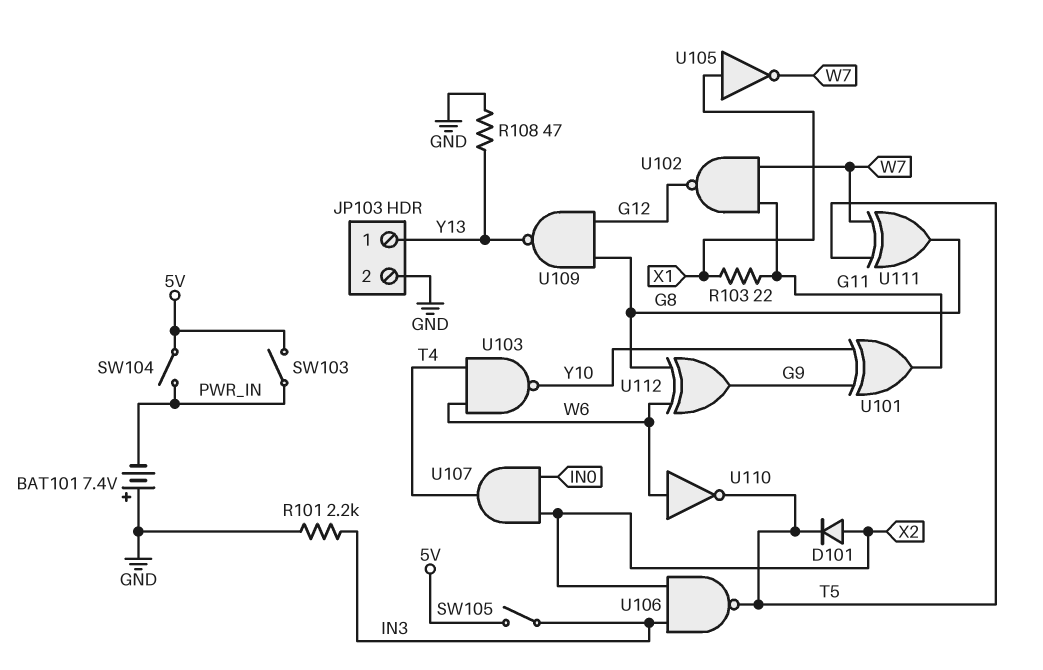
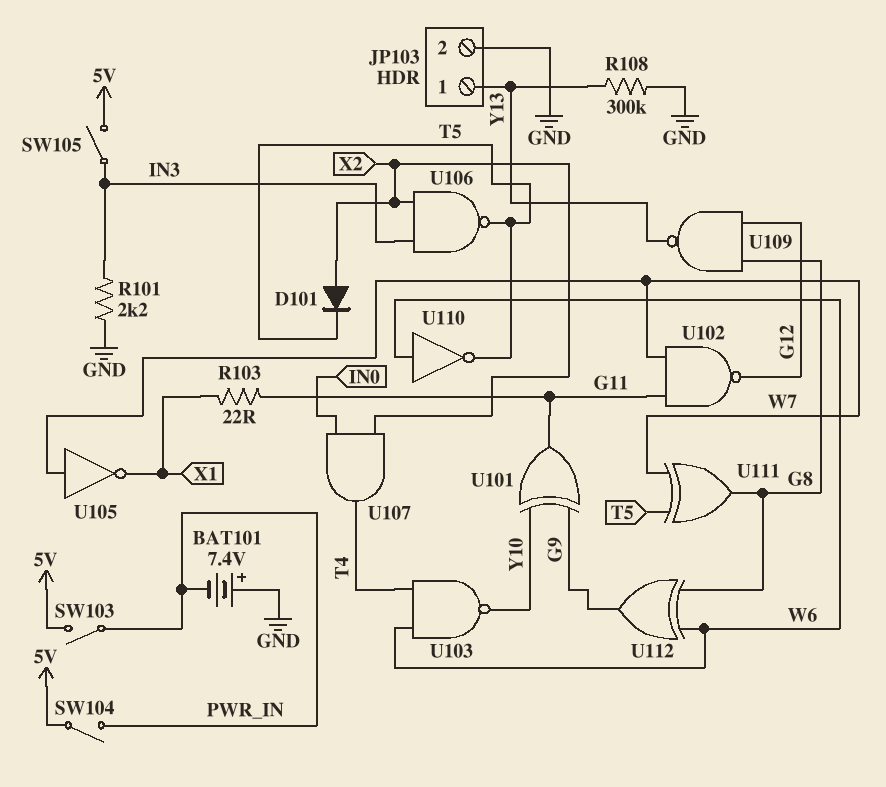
R108: 47 (GND, Y13) -> 300k (GND, Y13)
U105: NOT (in X1, out W7) -> NOT (in W7, out X1)

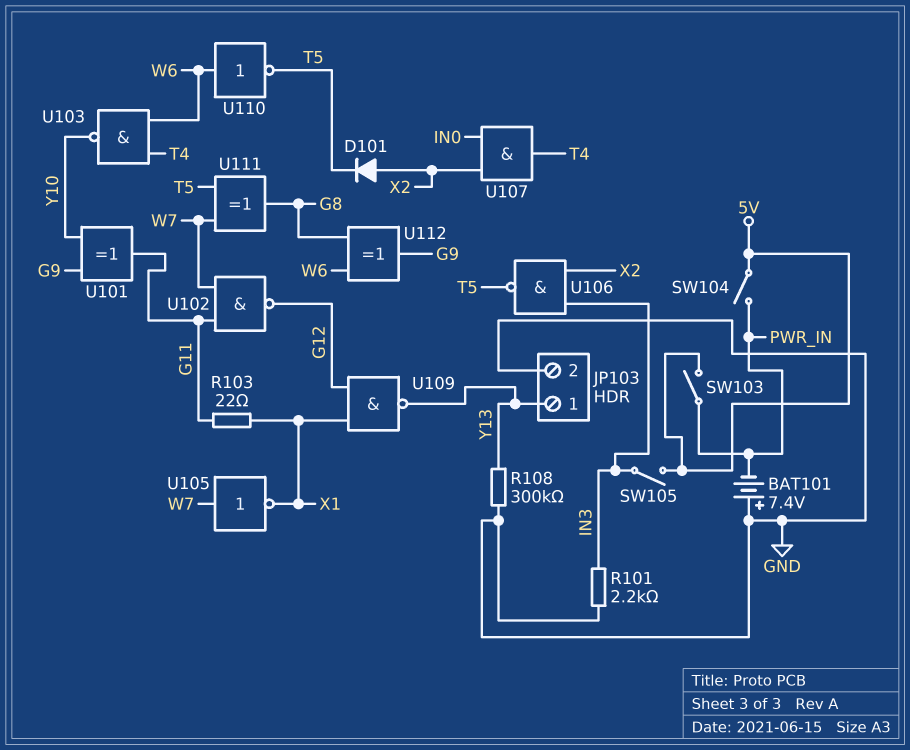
U109: NAND (in G8, in G12, out Y13) -> NAND (in G12, in X1, out Y13)

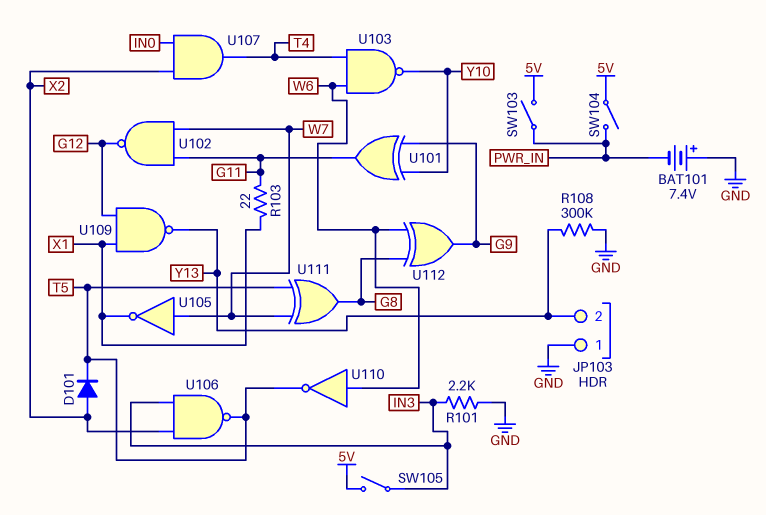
JP103 pin 1: Y13 -> GND
JP103 pin 2: GND -> Y13

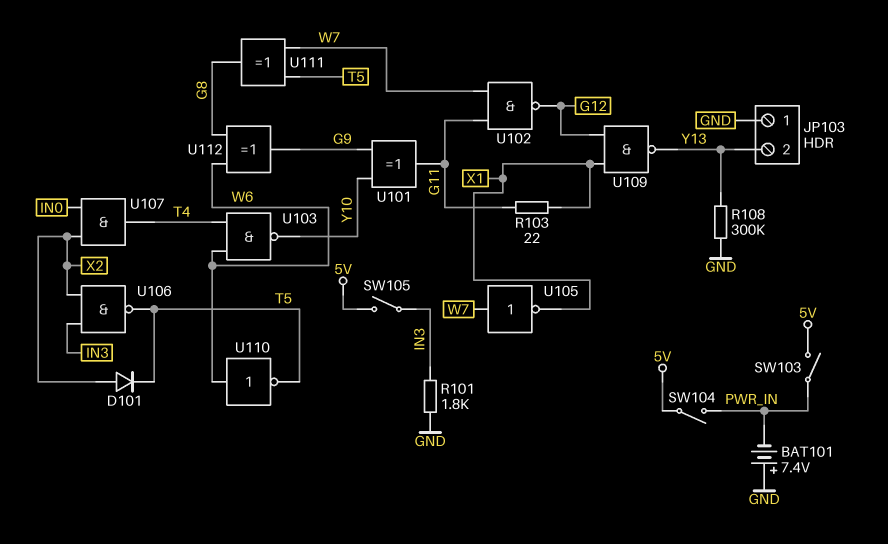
R101: 2.2k (GND, IN3) -> 1.8k (GND, IN3)

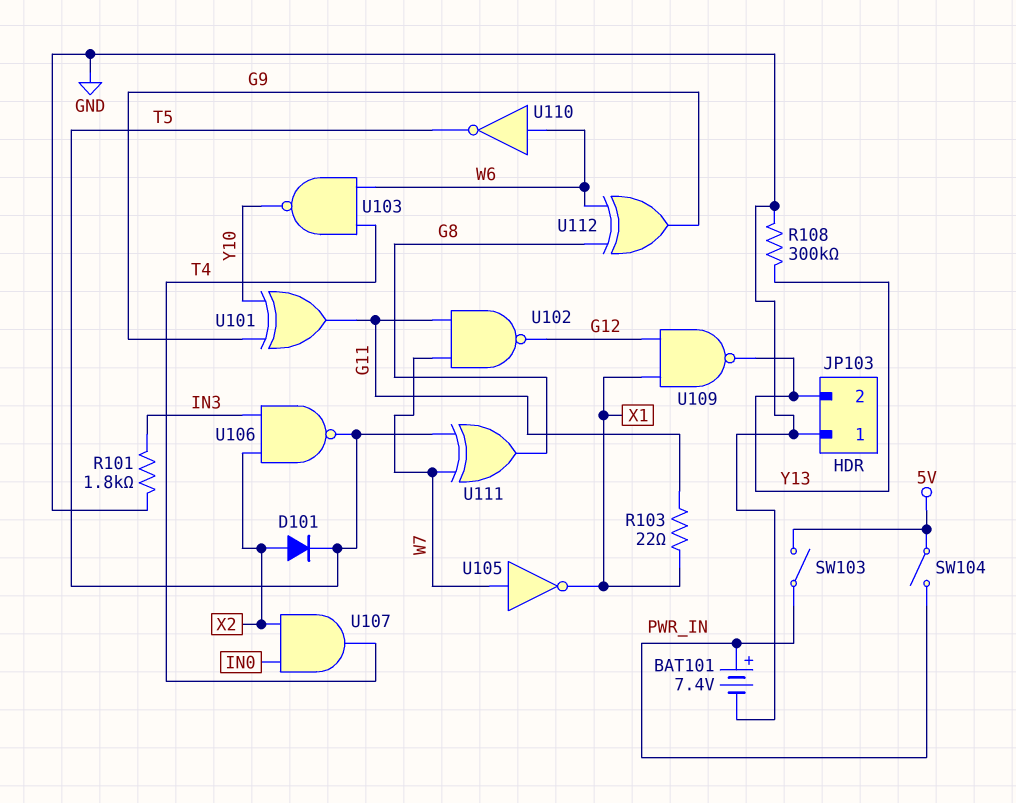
BAT101: 7.4V (plus GND, minus PWR_IN) -> 7.4V (plus PWR_IN, minus GND)
SW105: switch (5V, IN3) -> none

